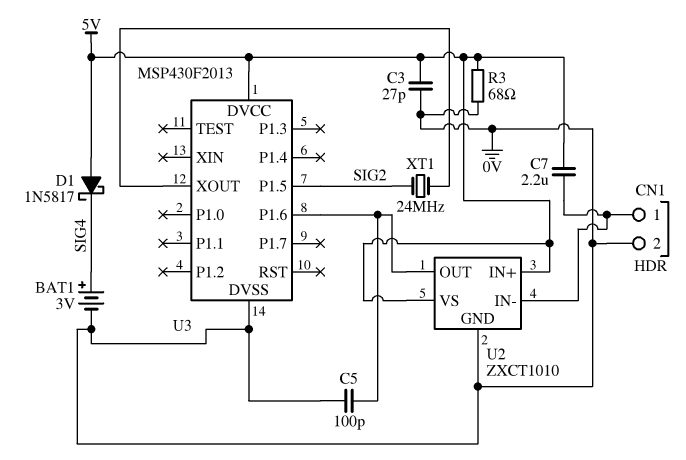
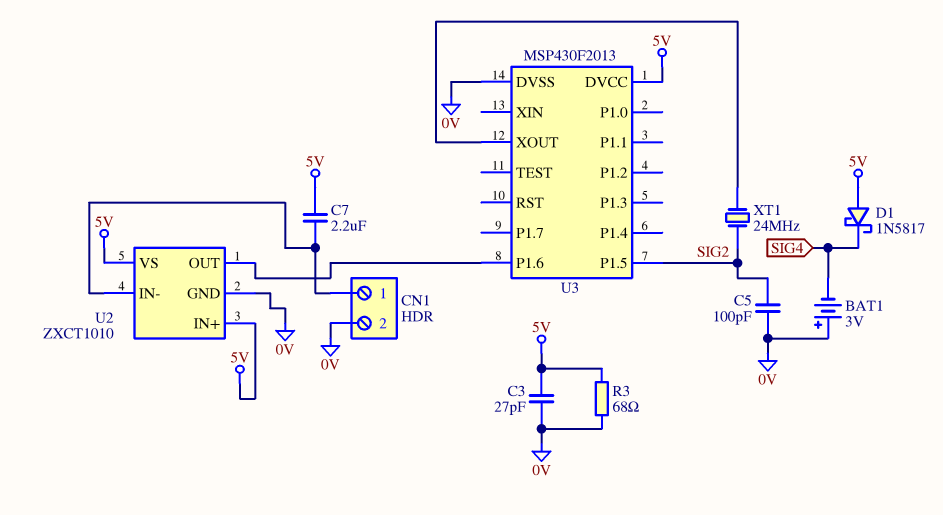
BAT1: 3V (plus SIG4, minus 0V) -> 3V (plus 0V, minus SIG4)
C5: 100pF (0V, U2/OUT) -> 100pF (0V, SIG2)

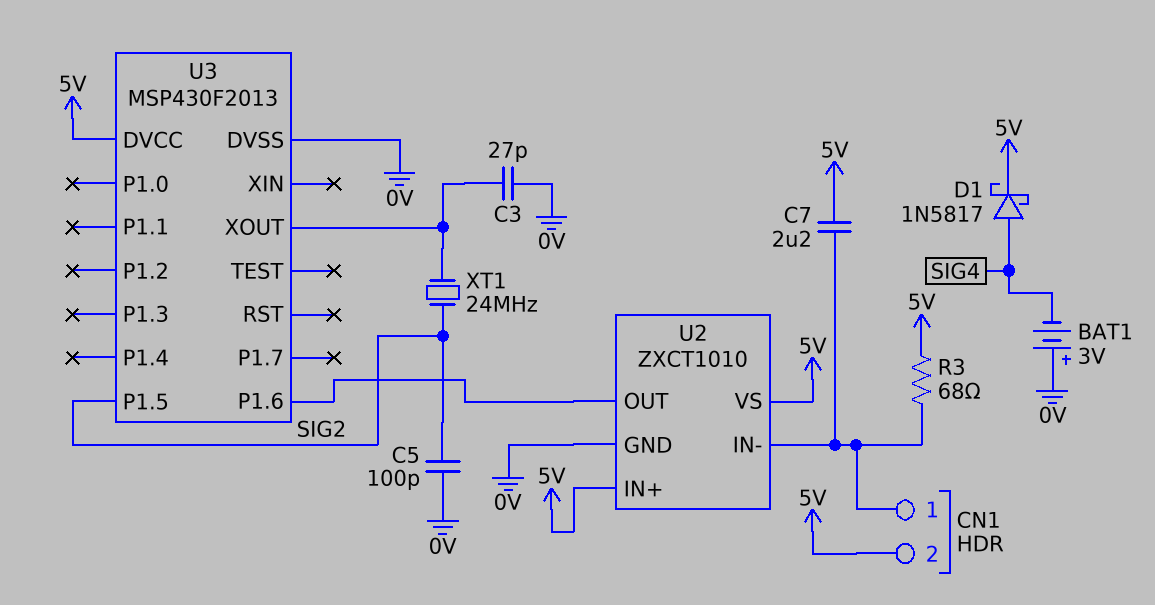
C3: 27pF (0V, 5V) -> 27pF (0V, U3/XOUT)
CN1 pin 2: 0V -> 5V
D1: schottky 1N5817 (A 5V, K SIG4) -> schottky 1N5817 (A SIG4, K 5V)
R3: 68 (0V, 5V) -> 68 (5V, CN1/1)

